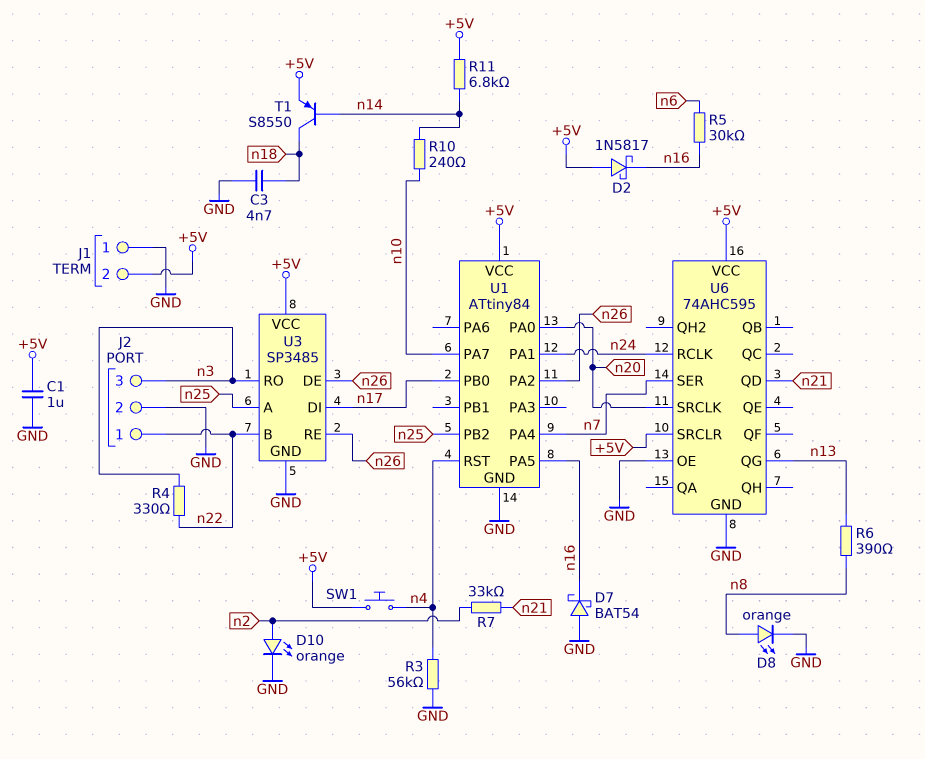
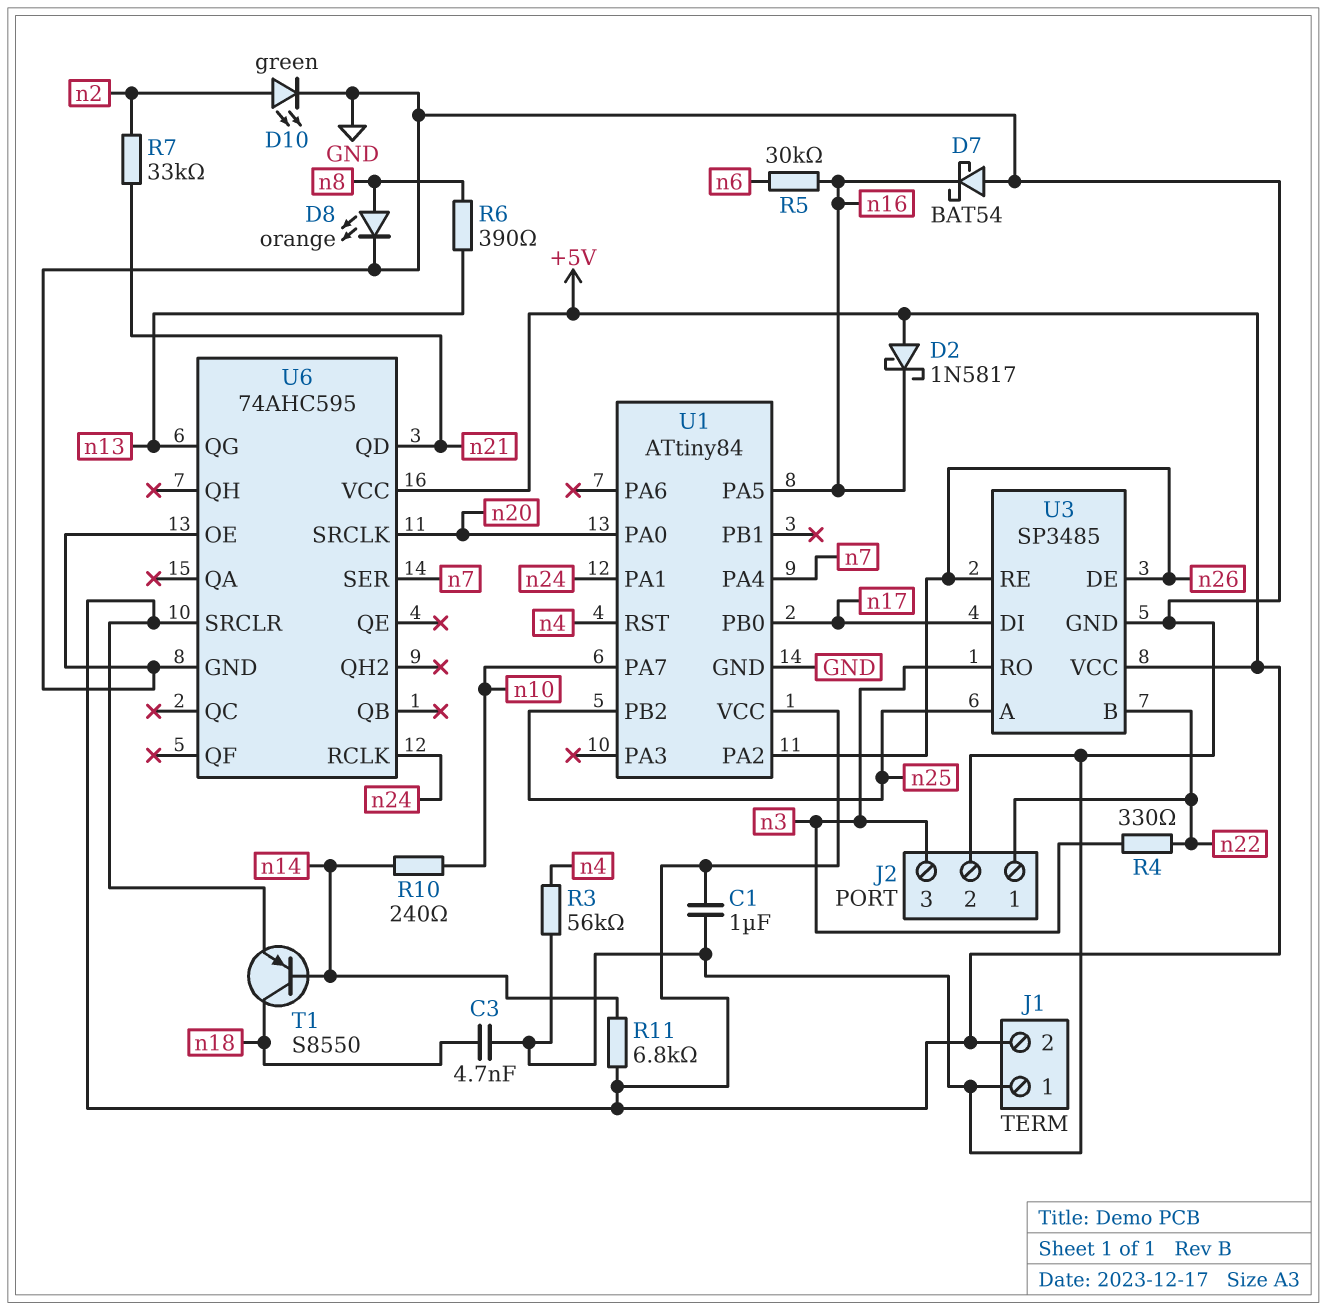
D10: LED orange (A n2, K GND) -> LED green (A n2, K GND)
SW1: button (+5V, n4) -> none

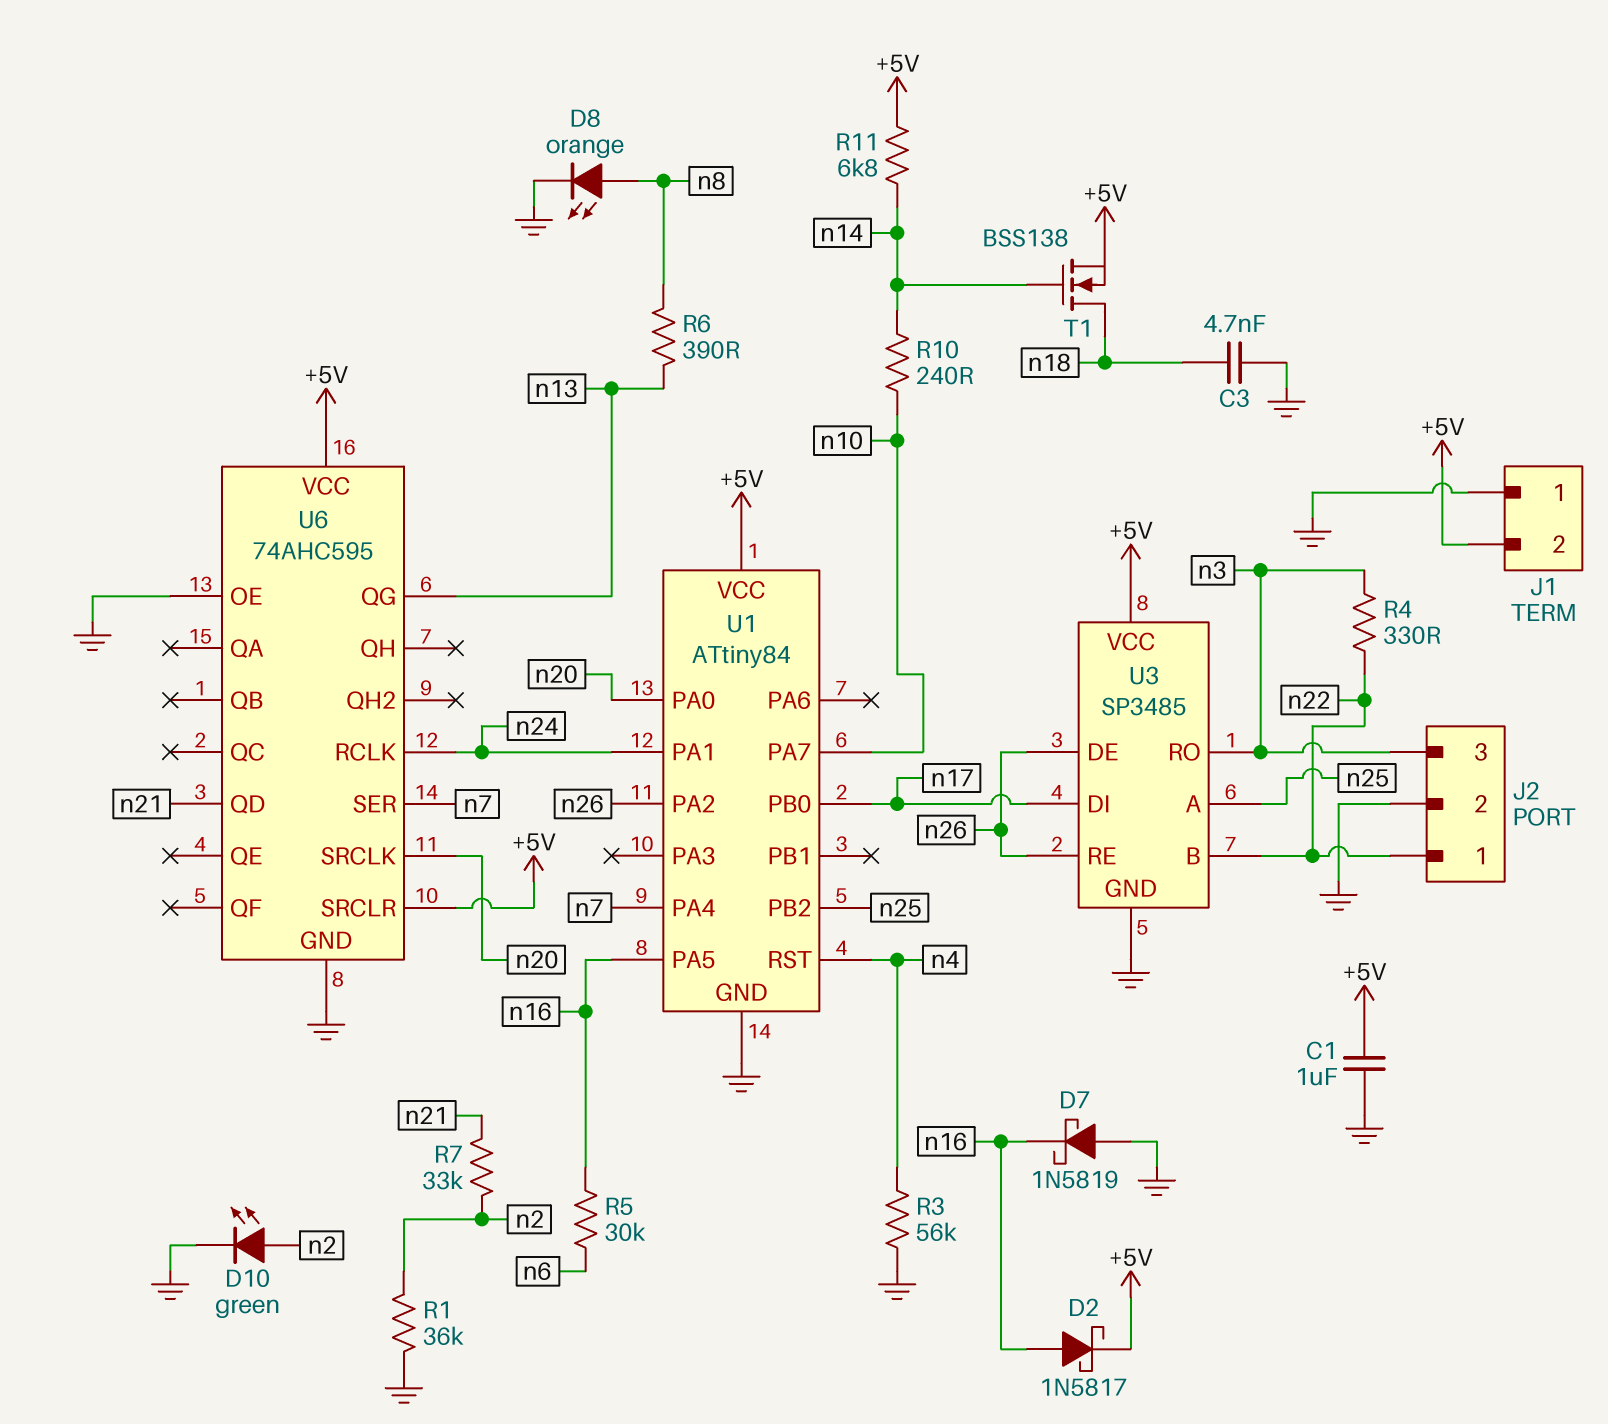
D2: schottky 1N5817 (A +5V, K n16) -> schottky 1N5817 (A n16, K +5V)
D7: schottky BAT54 (A GND, K n16) -> schottky 1N5819 (A GND, K n16)
R1: none -> 36k (GND, n2)
T1: PNP S8550 (B n14, C n18, E +5V) -> NMOS BSS138 (G n14, D n18, S +5V)

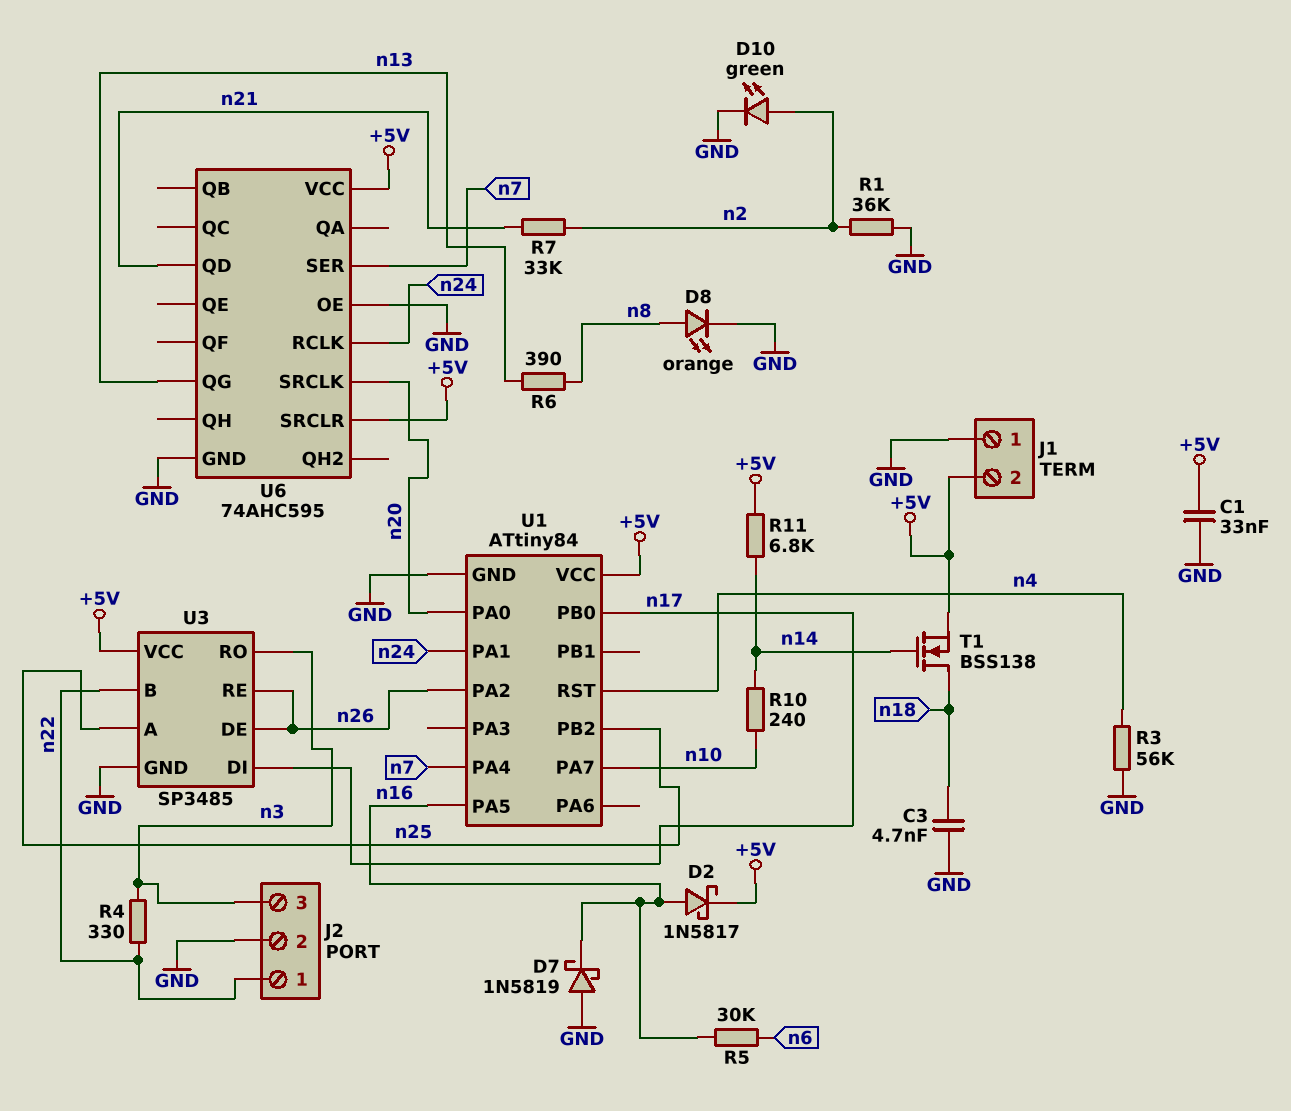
C1: 1uF (+5V, GND) -> 33nF (+5V, GND)

